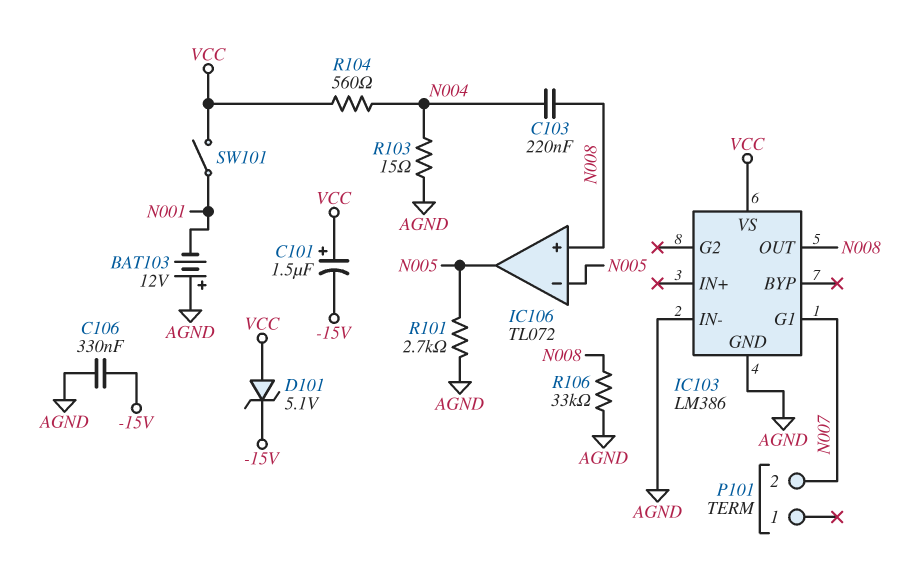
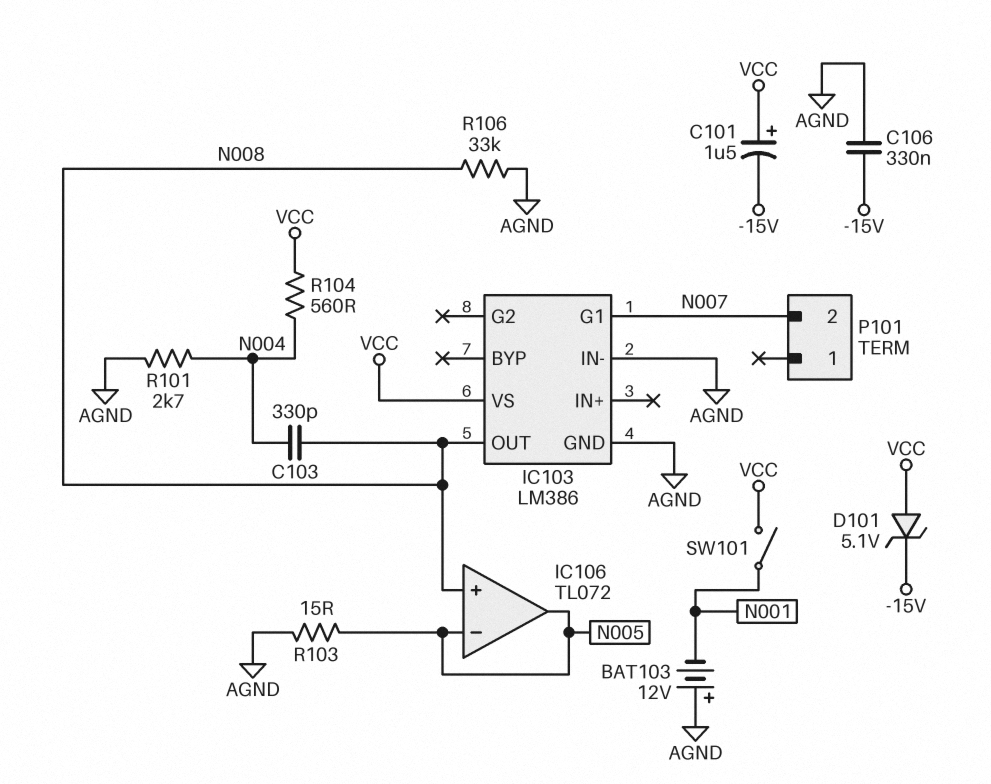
C103: 220nF (N004, N008) -> 330pF (N004, N008)
R101: 2.7k (AGND, N005) -> 2.7k (AGND, N004)
R103: 15 (AGND, N004) -> 15 (AGND, N005)

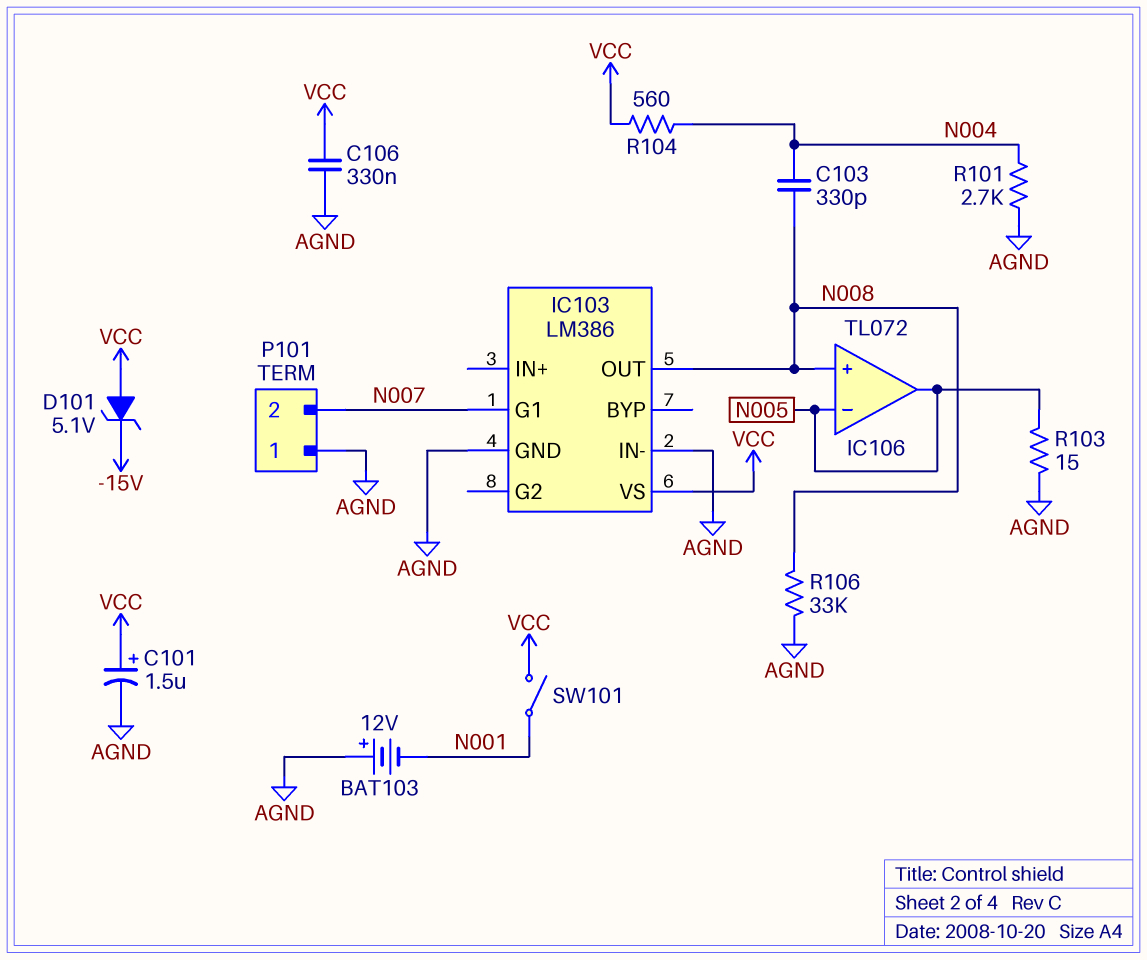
C101: 1.5uF (plus VCC, minus -15V) -> 1.5uF (plus VCC, minus AGND)
C106: 330nF (-15V, AGND) -> 330nF (AGND, VCC)
P101 pin 1: none -> AGND

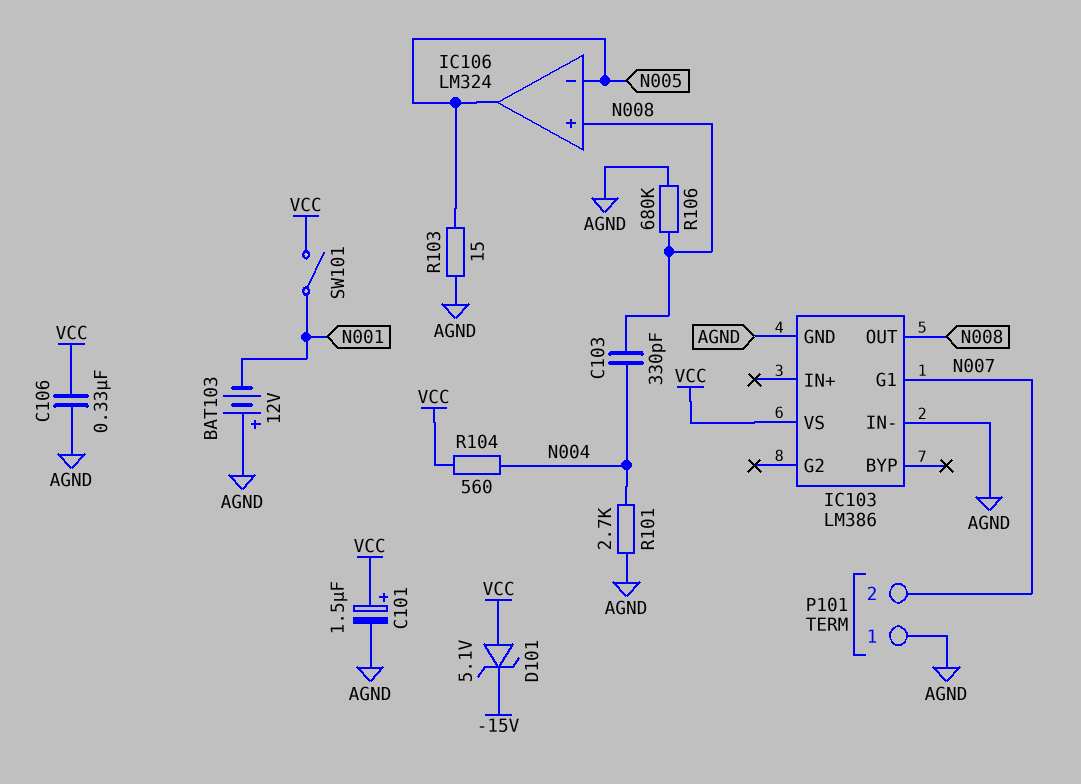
IC106: TL072 -> LM324
R106: 33k (AGND, N008) -> 680k (AGND, N008)

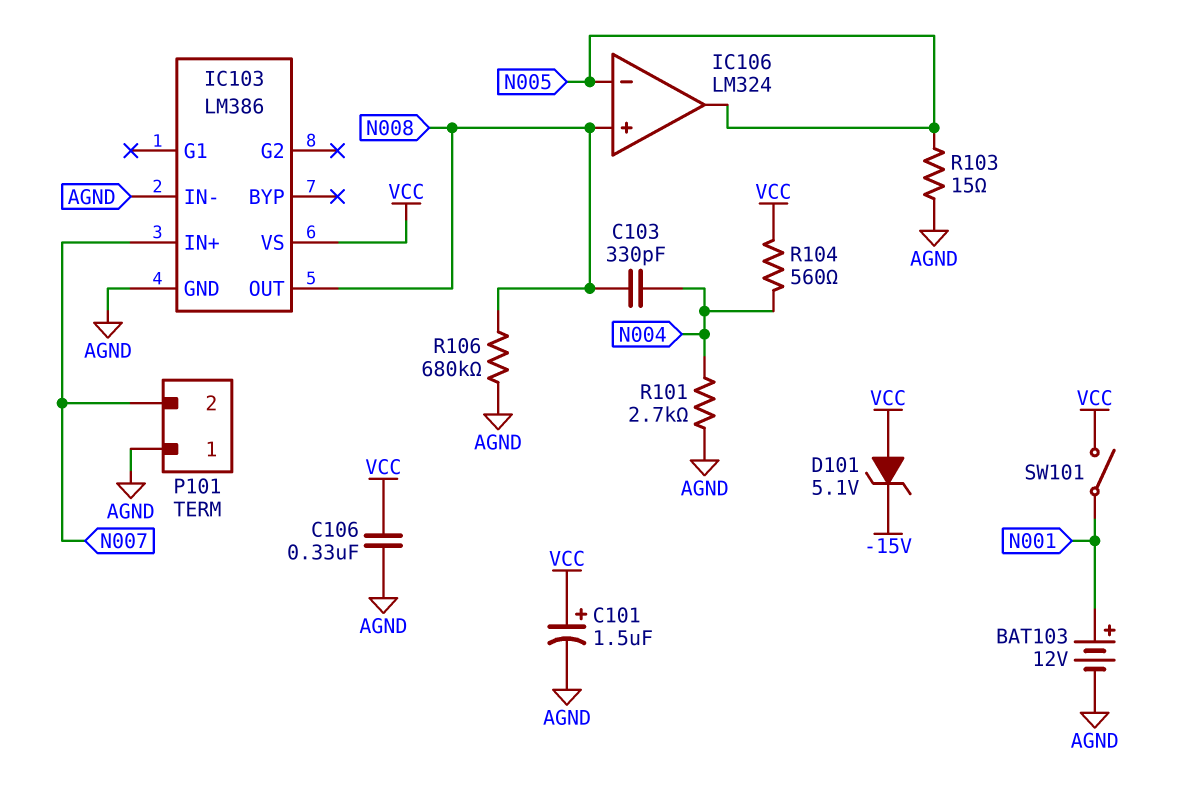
BAT103: 12V (plus AGND, minus N001) -> 12V (plus N001, minus AGND)
IC103 pin G1: N007 -> none
IC103 pin IN+: none -> N007

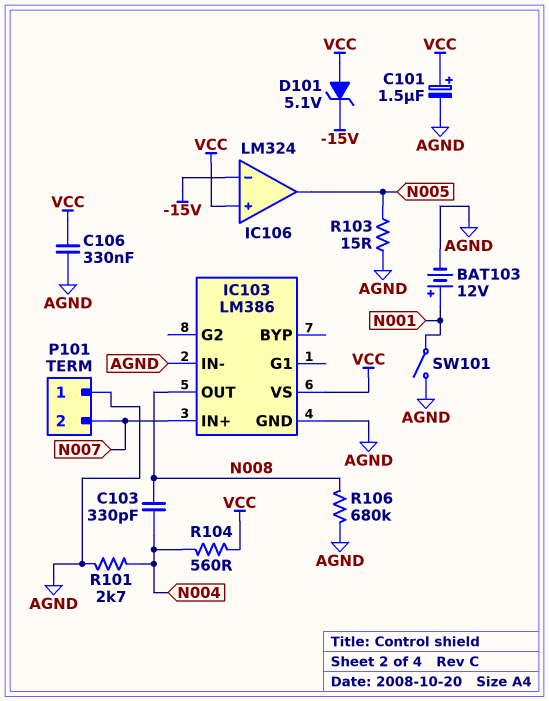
IC106 pin in+: N008 -> VCC
IC106 pin in-: N005 -> -15V
SW101: switch (N001, VCC) -> switch (AGND, N001)

